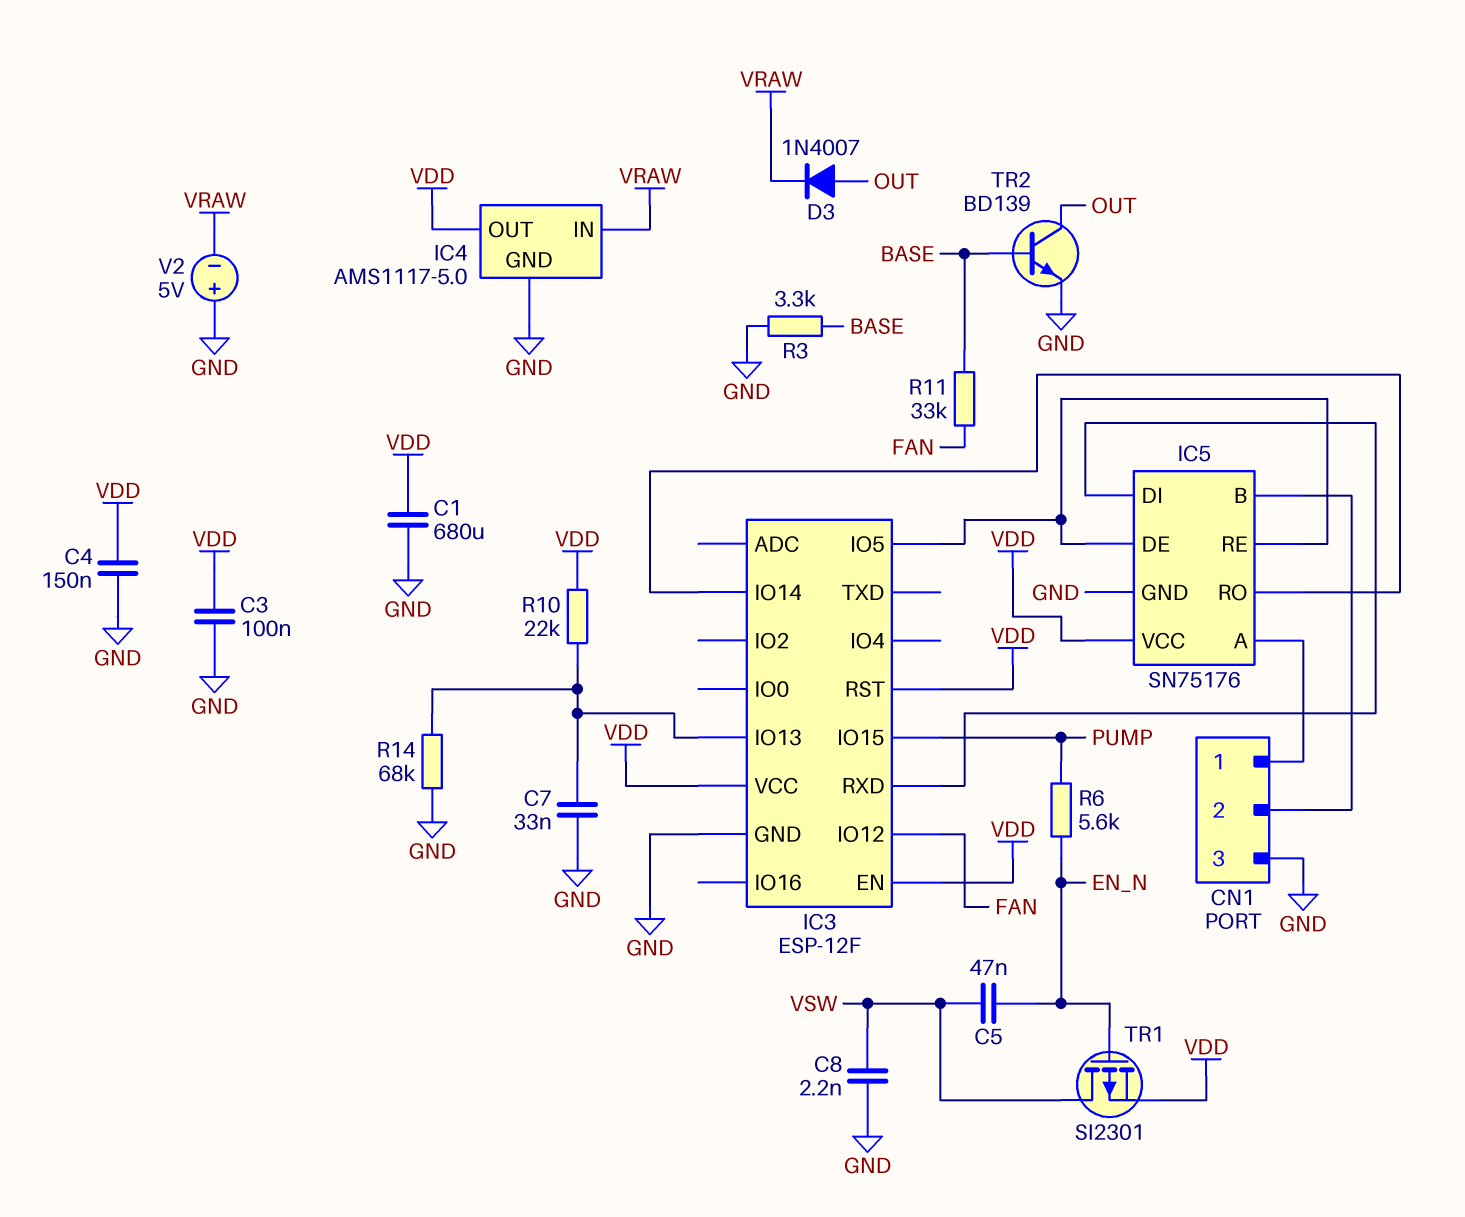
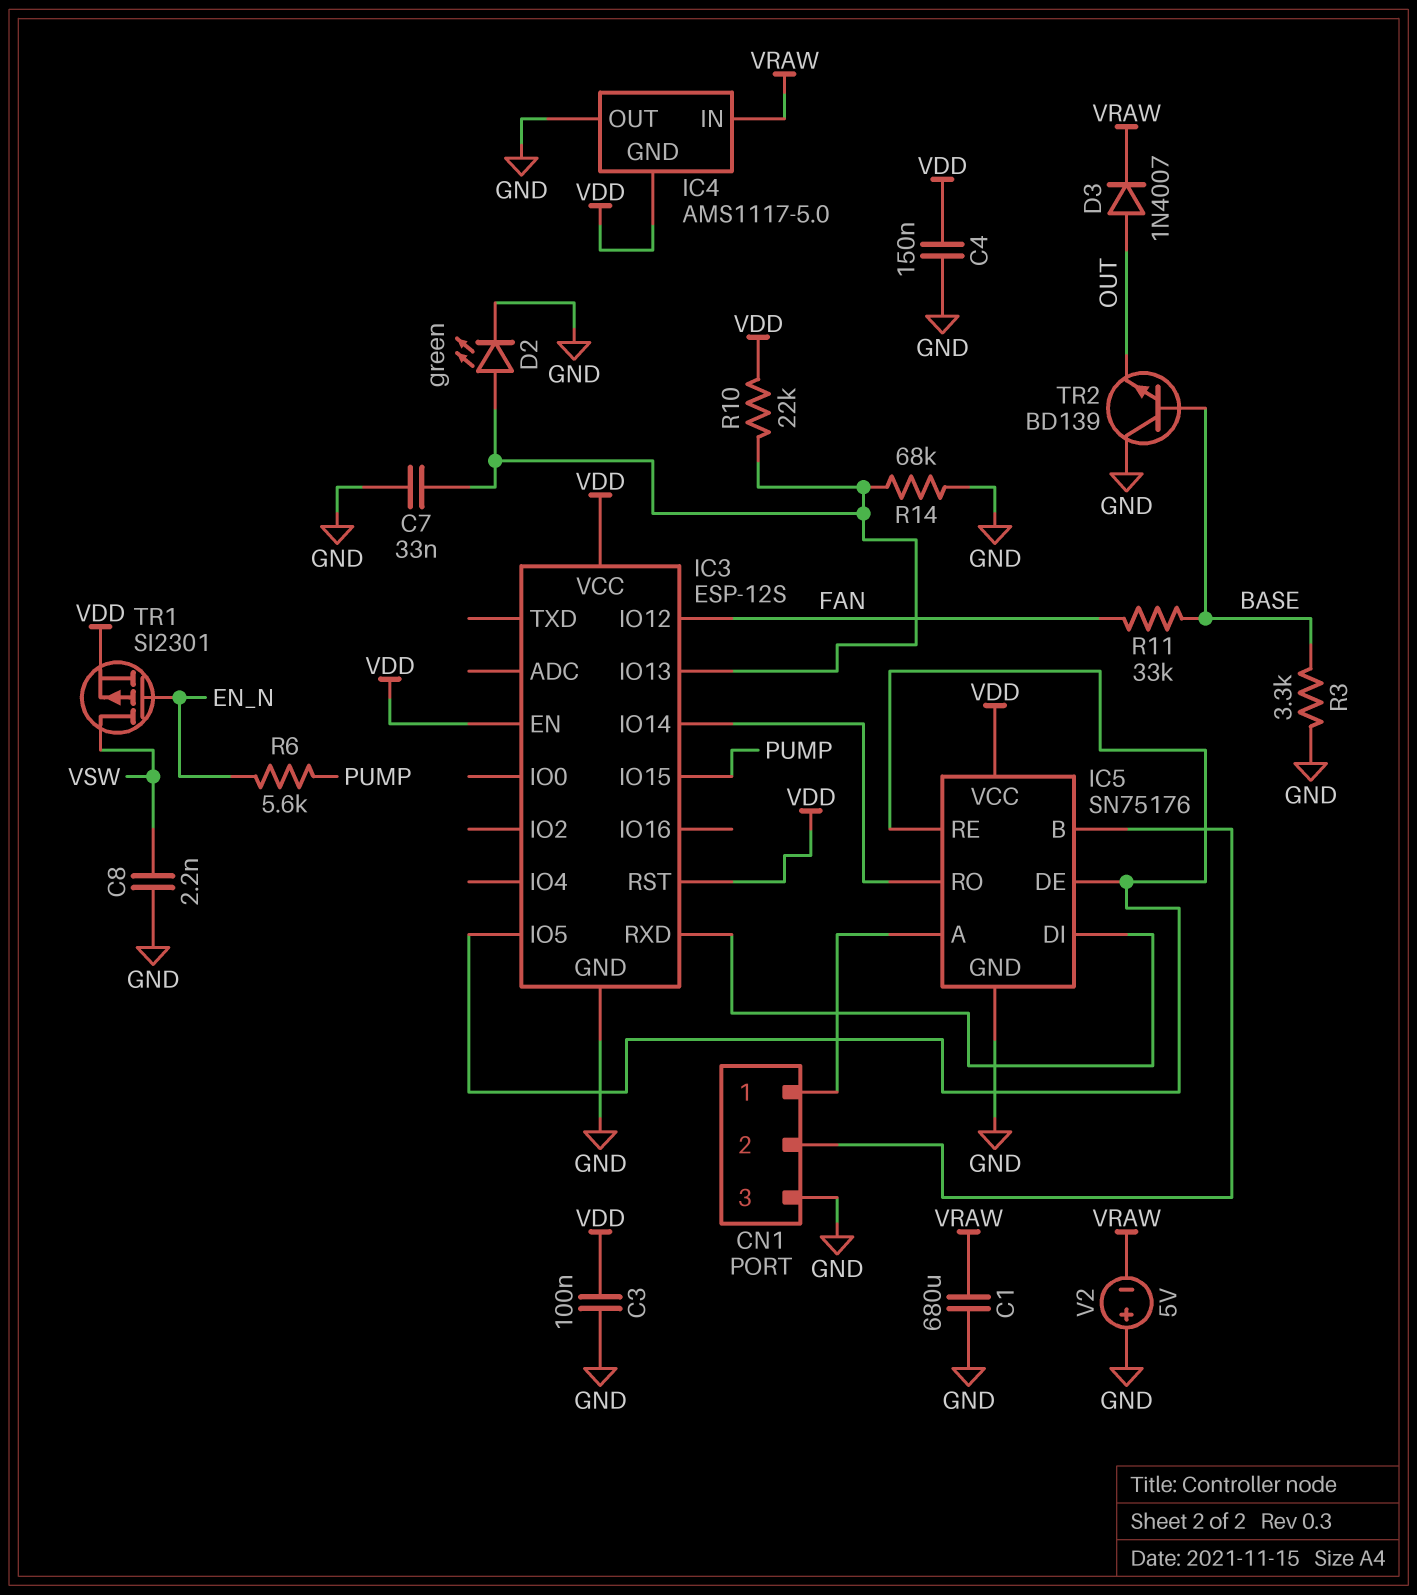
C1: 680uF (GND, VDD) -> 680uF (GND, VRAW)
C5: 47nF (EN_N, VSW) -> none
D2: none -> LED green (A IC3/IO13, K GND)
IC3: ESP-12F -> ESP-12S
IC4 pin GND: GND -> VDD
IC4 pin OUT: VDD -> GND
TR2: NPN BD139 (B BASE, C OUT, E GND) -> NPN BD139 (B BASE, C GND, E OUT)

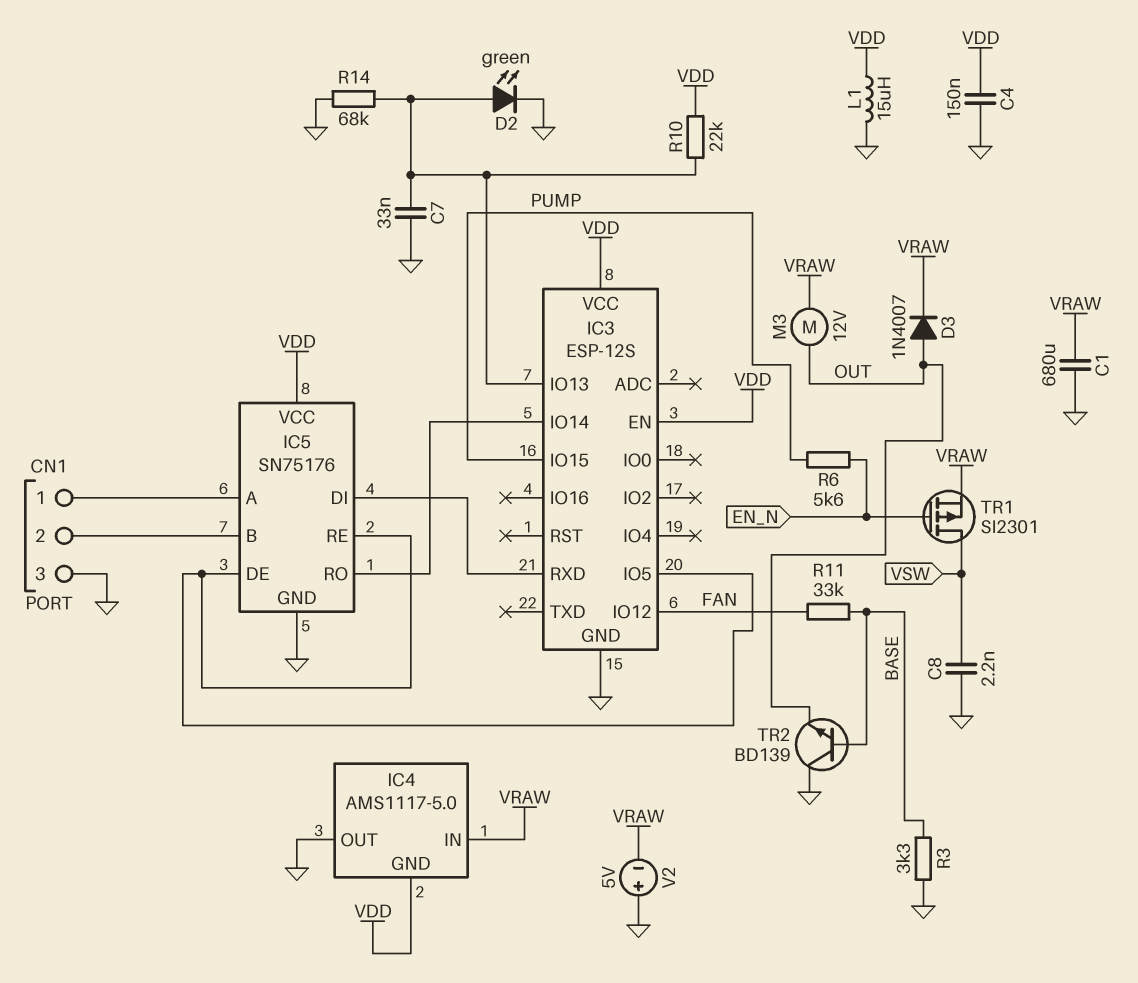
C3: 100nF (GND, VDD) -> none
IC3 pin RST: VDD -> none
L1: none -> 15uH (GND, VDD)
M3: none -> motor 12V (OUT, VRAW)
TR1: PMOS SI2301 (G EN_N, D VSW, S VDD) -> PMOS SI2301 (G EN_N, D VSW, S VRAW)

